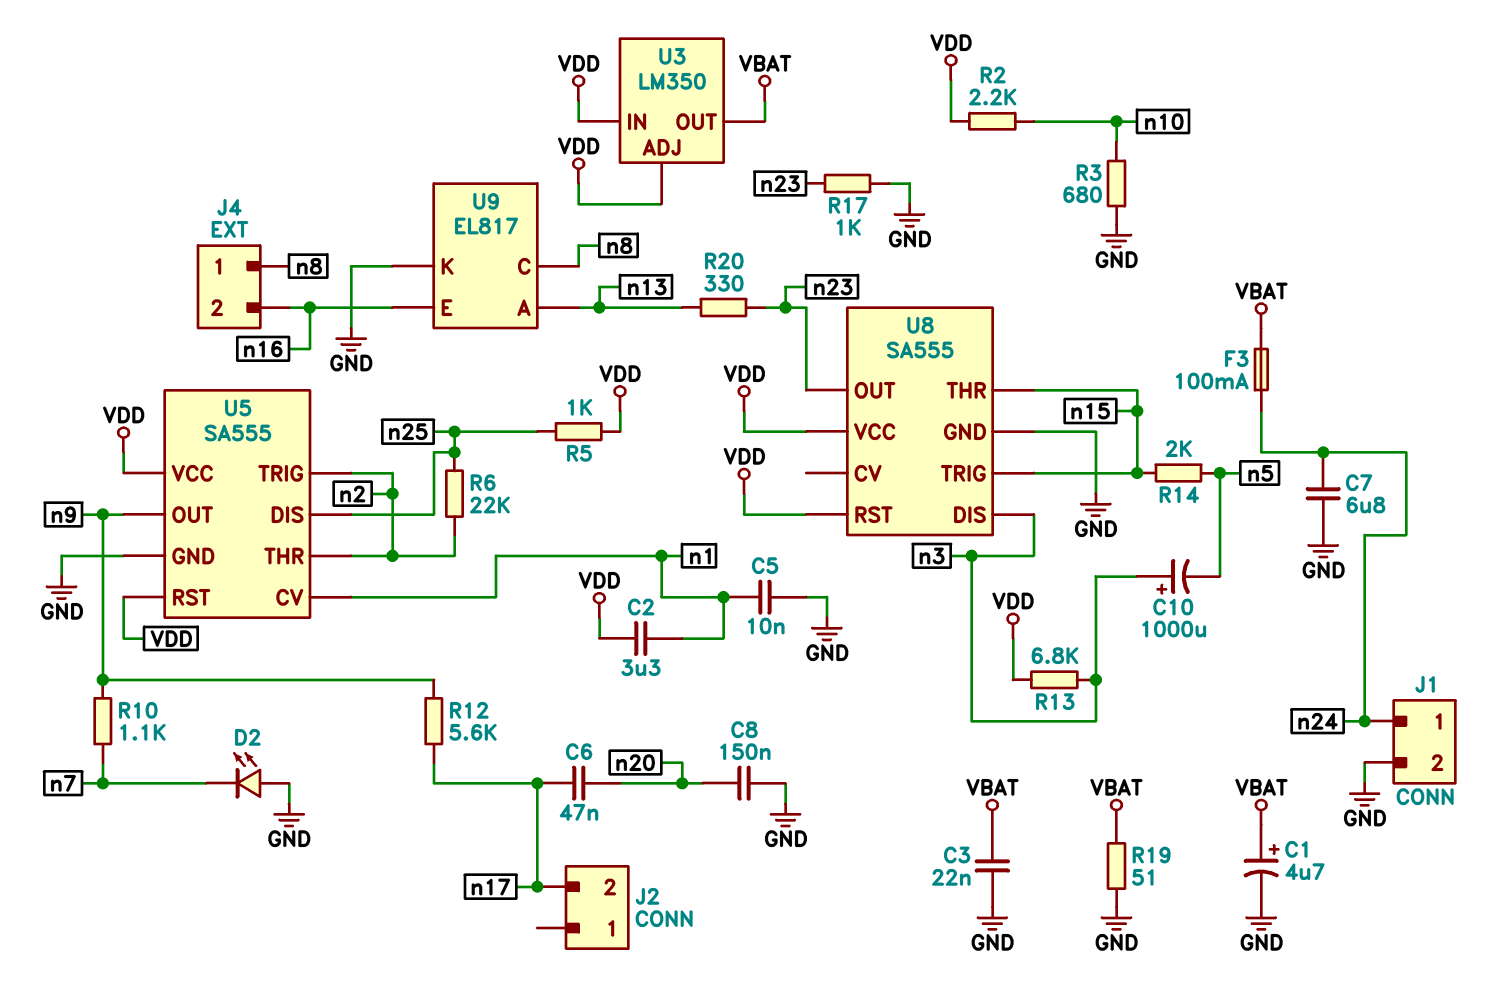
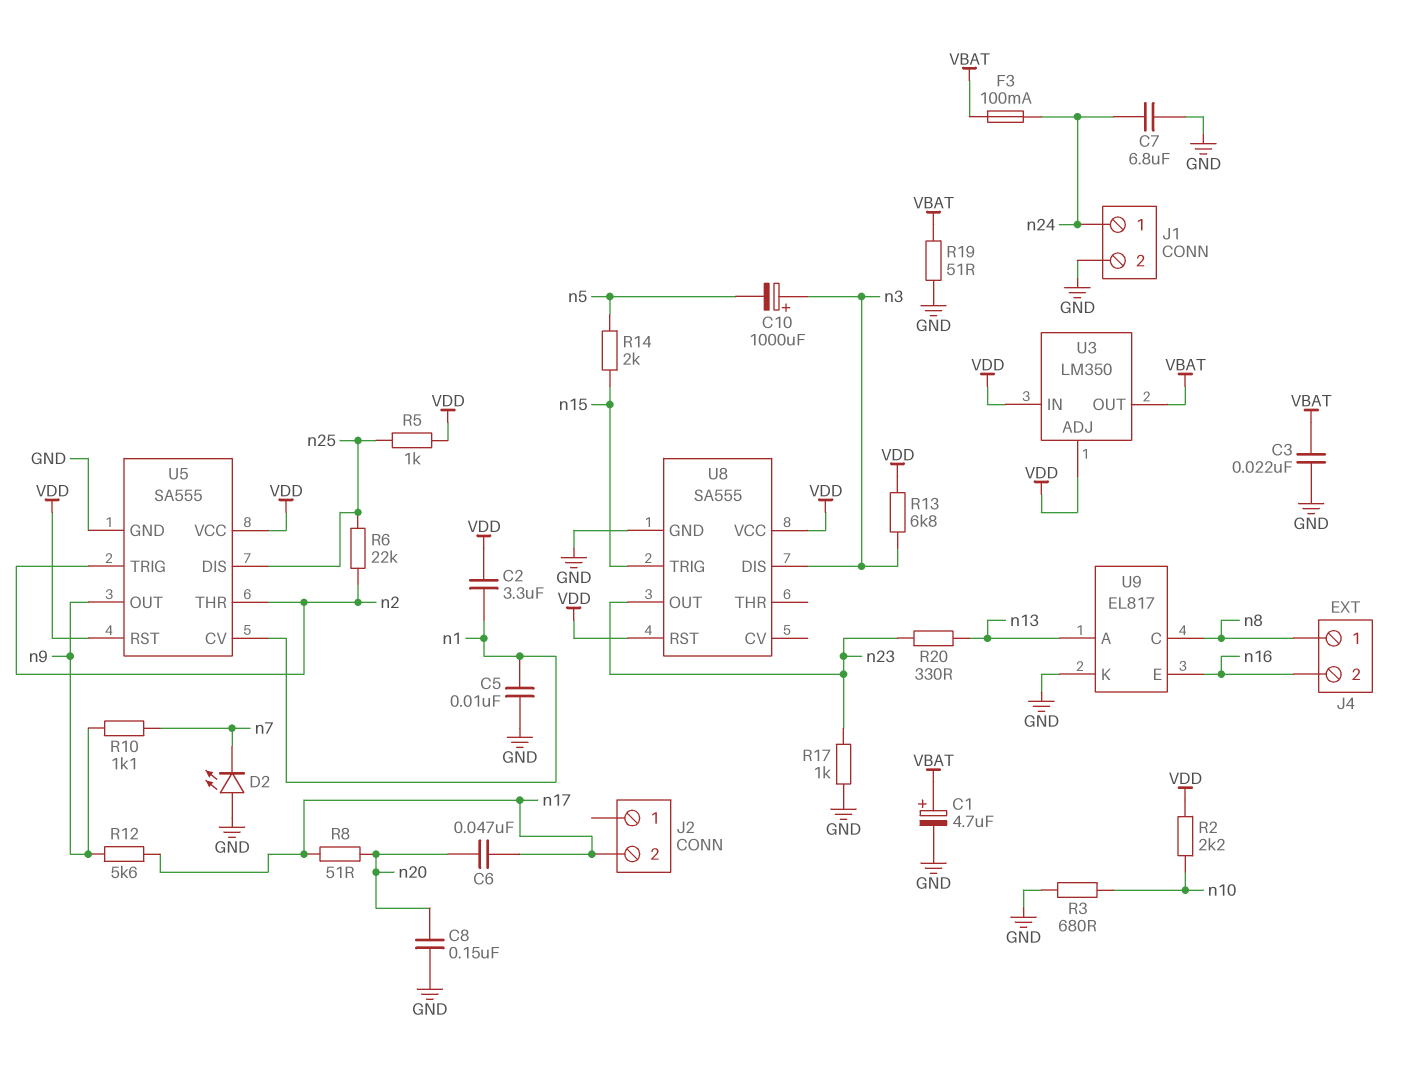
R8: none -> 51 (n17, n20)
U8 pin THR: n15 -> none

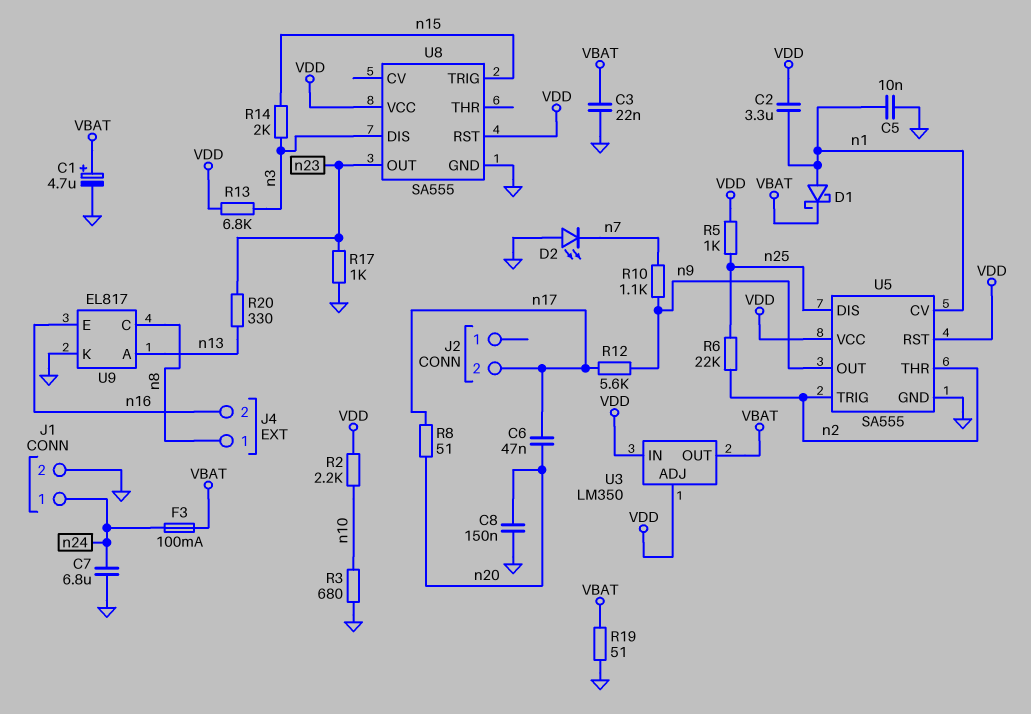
C10: 1000uF (plus n3, minus n5) -> none
D1: none -> schottky (A n1, K VBAT)
R14: 2k (n5, n15) -> 2k (n3, n15)

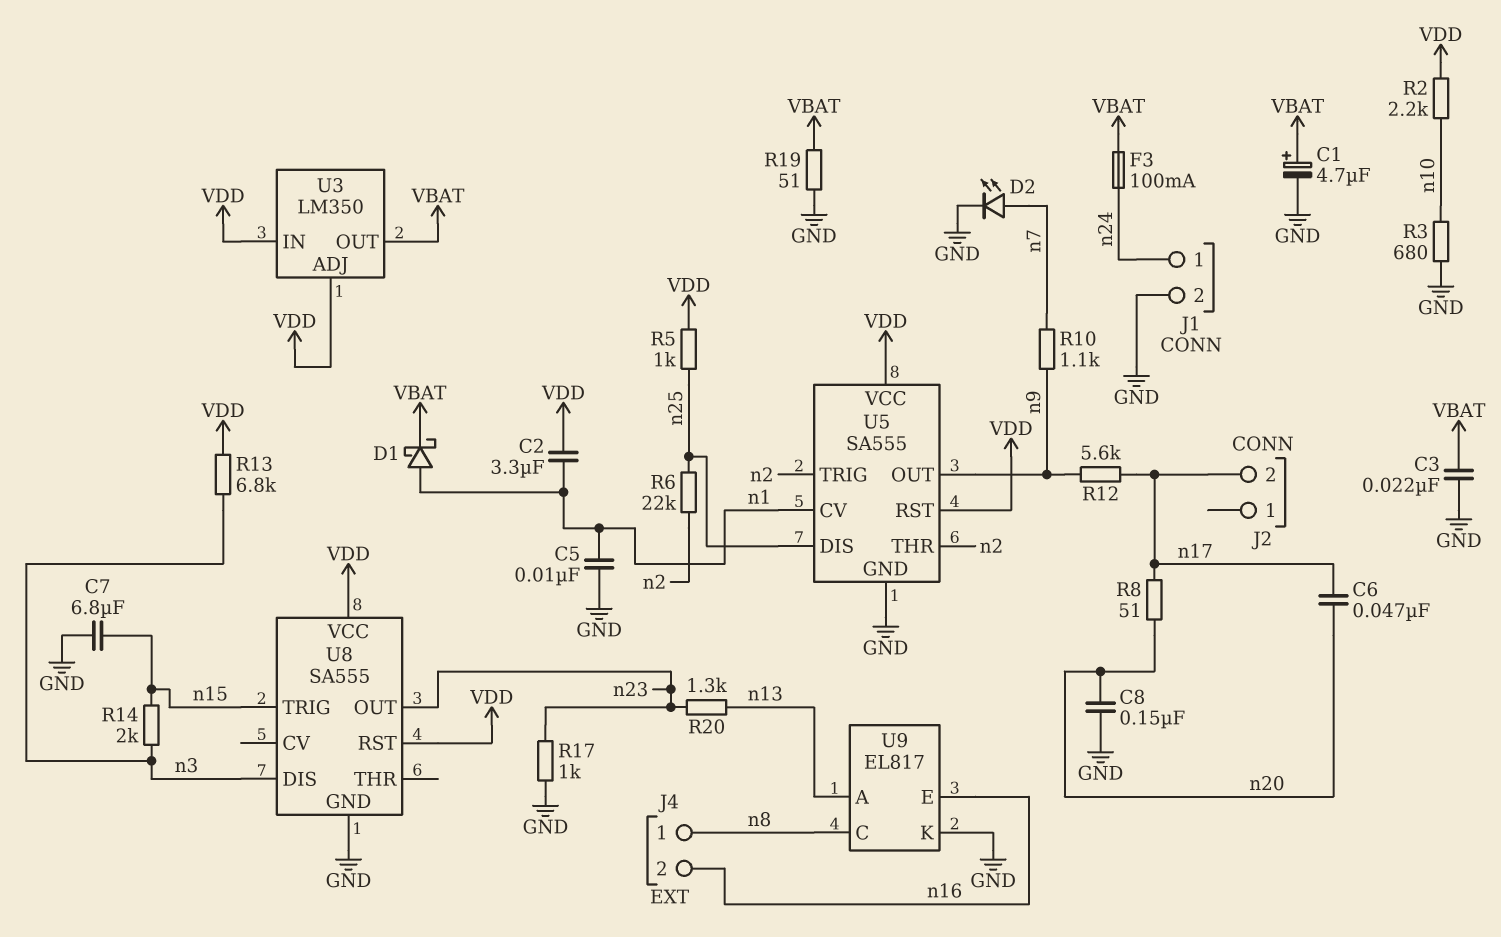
C7: 6.8uF (GND, n24) -> 6.8uF (GND, n15)
D2: LED (A GND, K n7) -> LED (A n7, K GND)
R20: 330 (n13, n23) -> 1.3k (n13, n23)

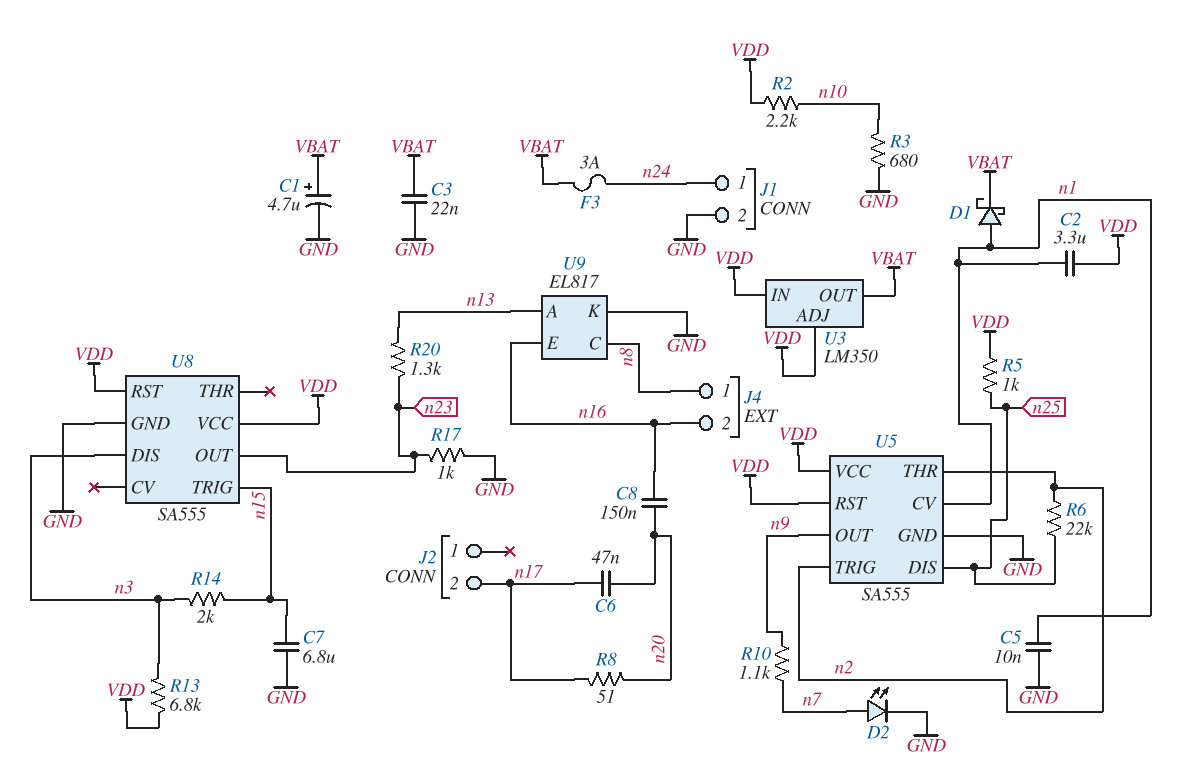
C8: 150nF (GND, n20) -> 150nF (n16, n20)
F3: 100mA (VBAT, n24) -> 3A (VBAT, n24)
R12: 5.6k (n9, n17) -> none
R19: 51 (GND, VBAT) -> none

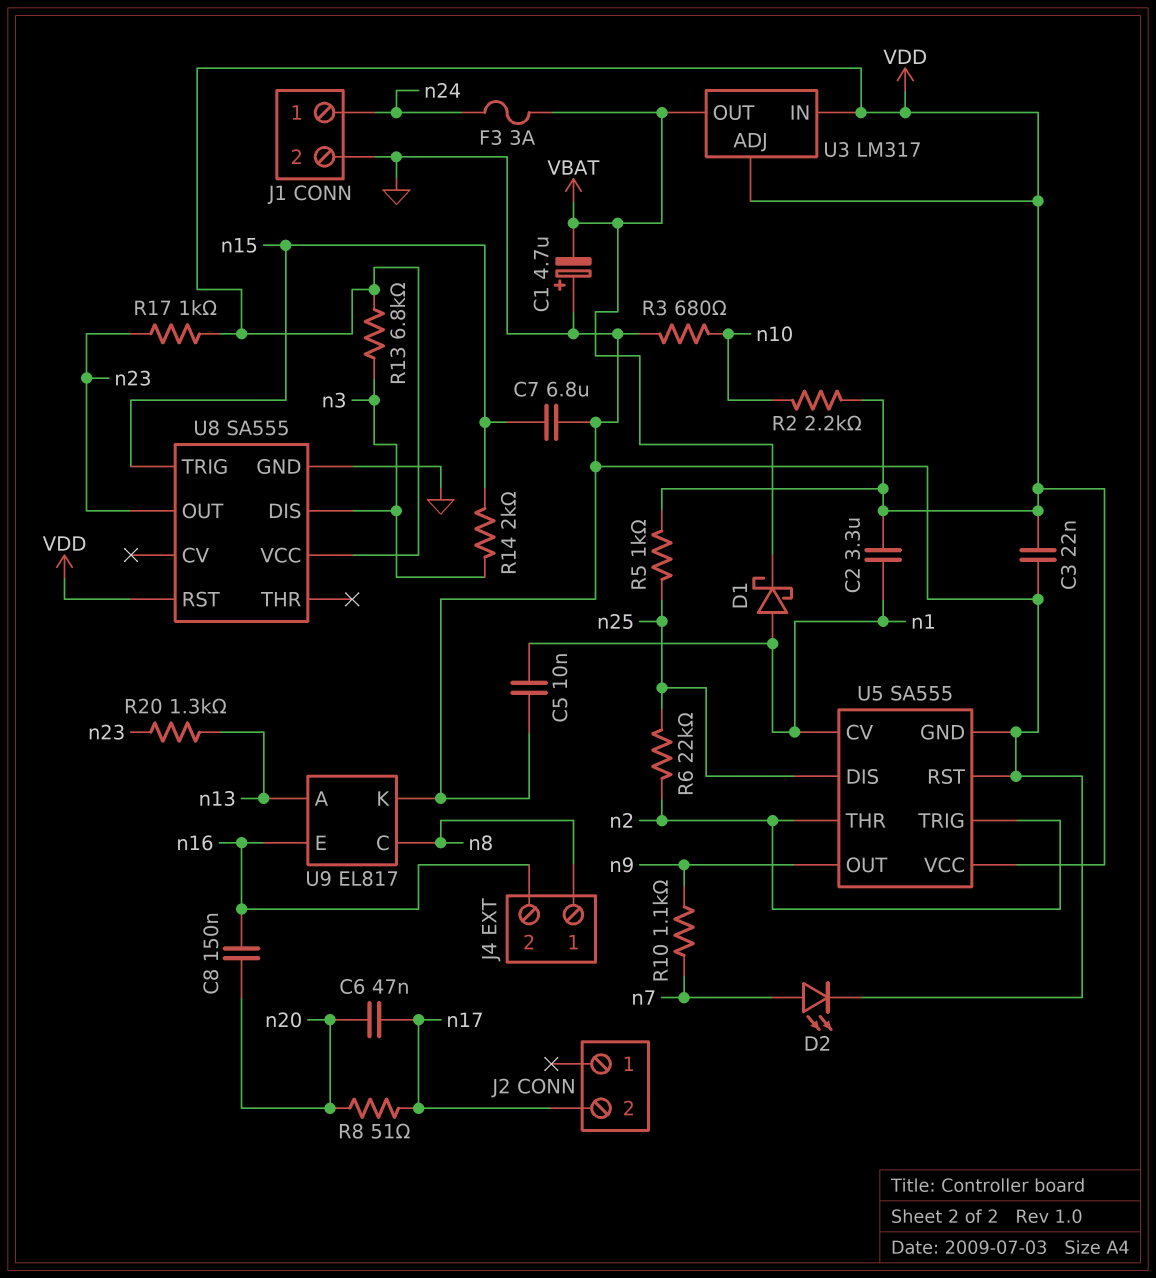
C1: 4.7uF (plus VBAT, minus GND) -> 4.7uF (plus GND, minus VBAT)
C3: 22nF (GND, VBAT) -> 22nF (GND, VDD)
R17: 1k (GND, n23) -> 1k (VDD, n23)
U3: LM350 -> LM317
U5 pin RST: VDD -> GND

